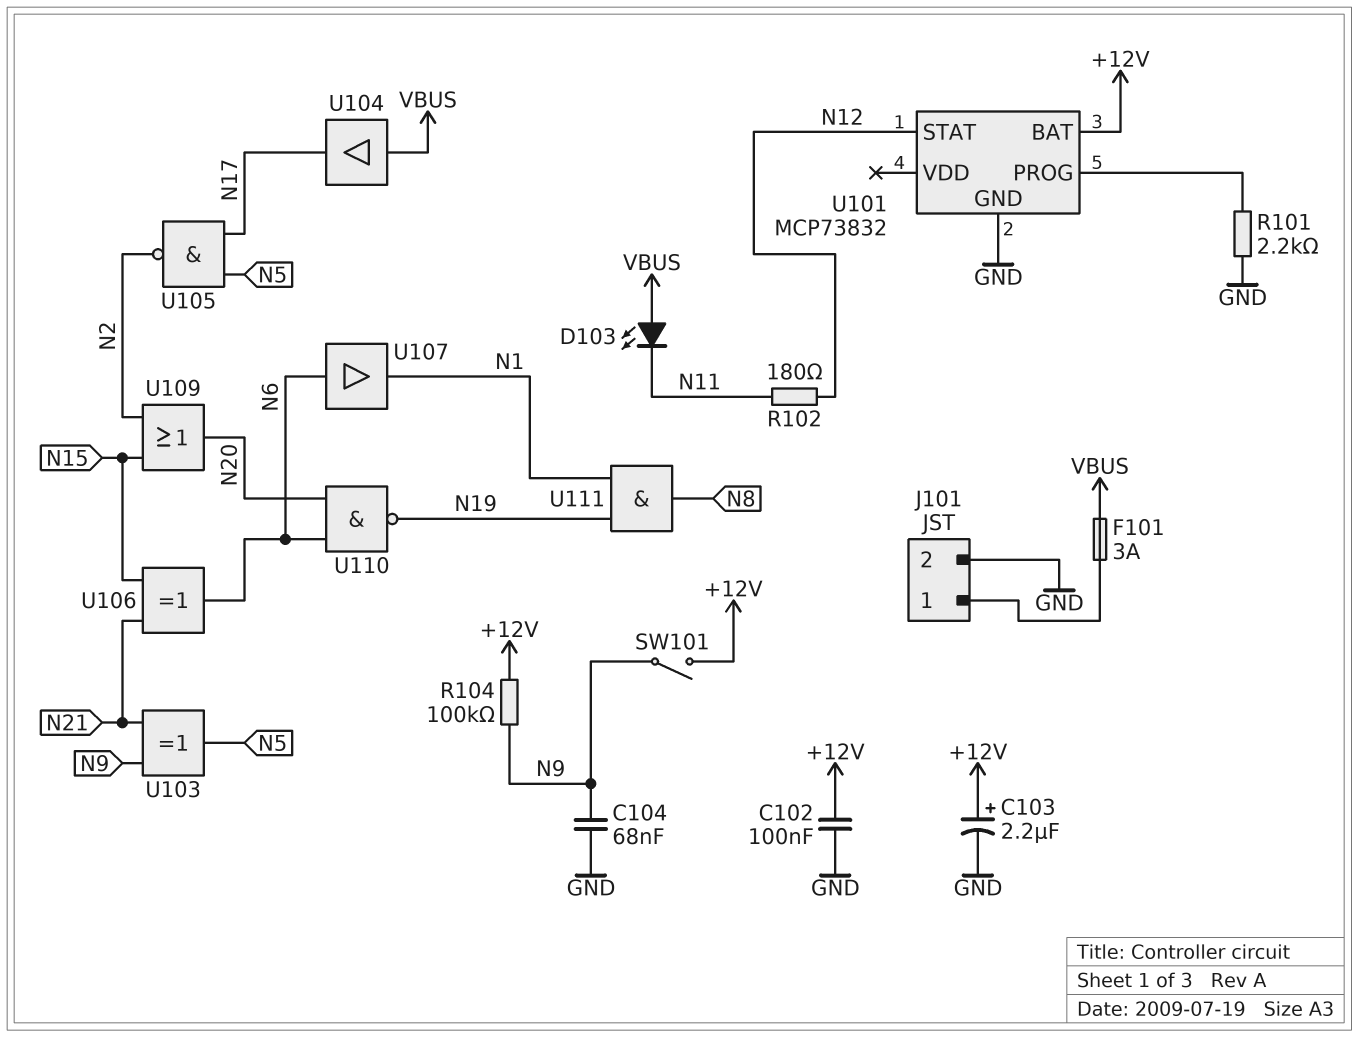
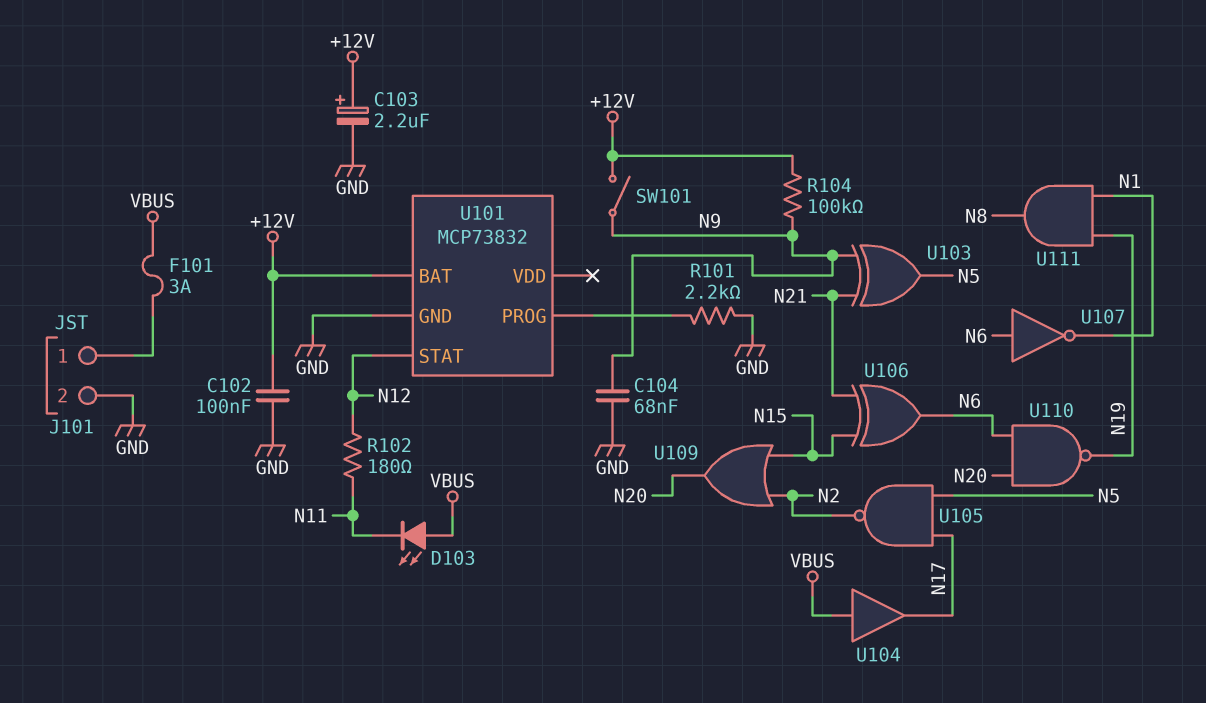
U107: buffer (in N6, out N1) -> NOT (in N6, out N1)

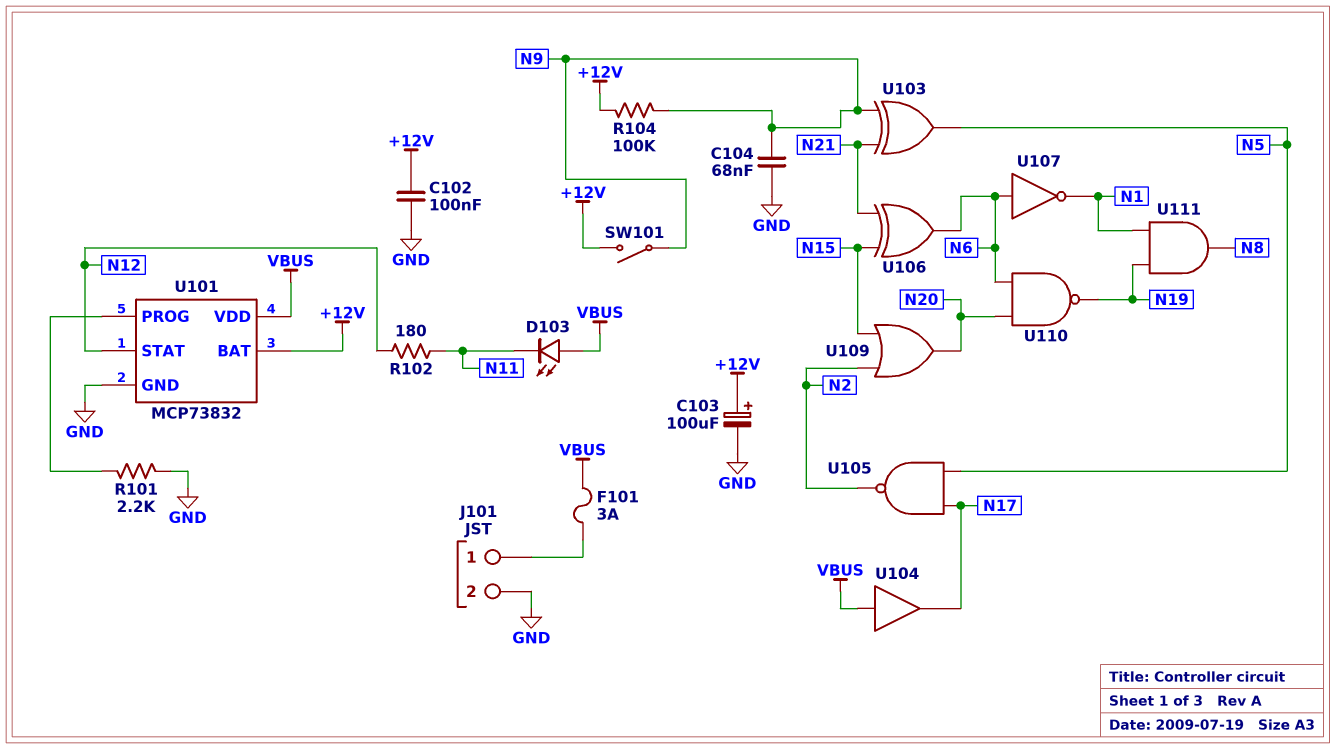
C103: 2.2uF (plus +12V, minus GND) -> 100uF (plus +12V, minus GND)
U101 pin VDD: none -> VBUS

